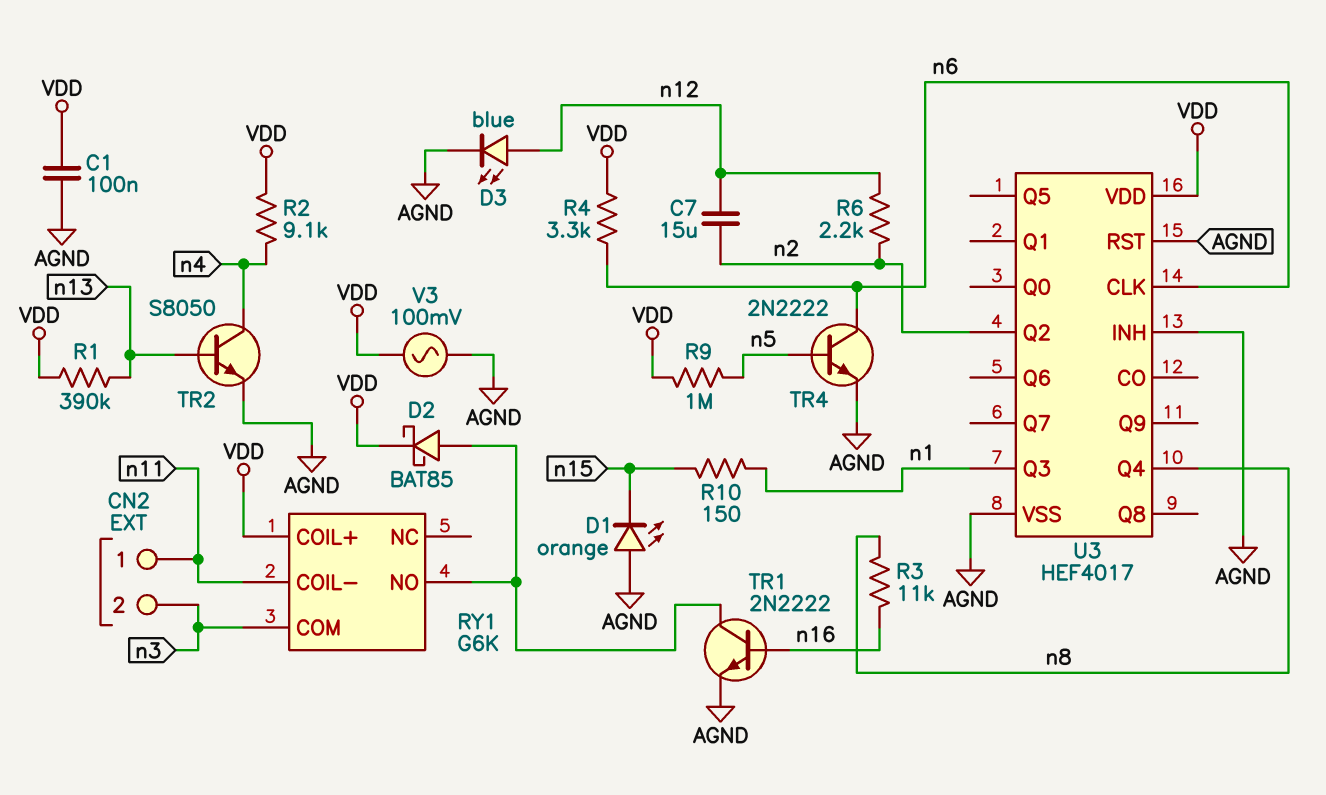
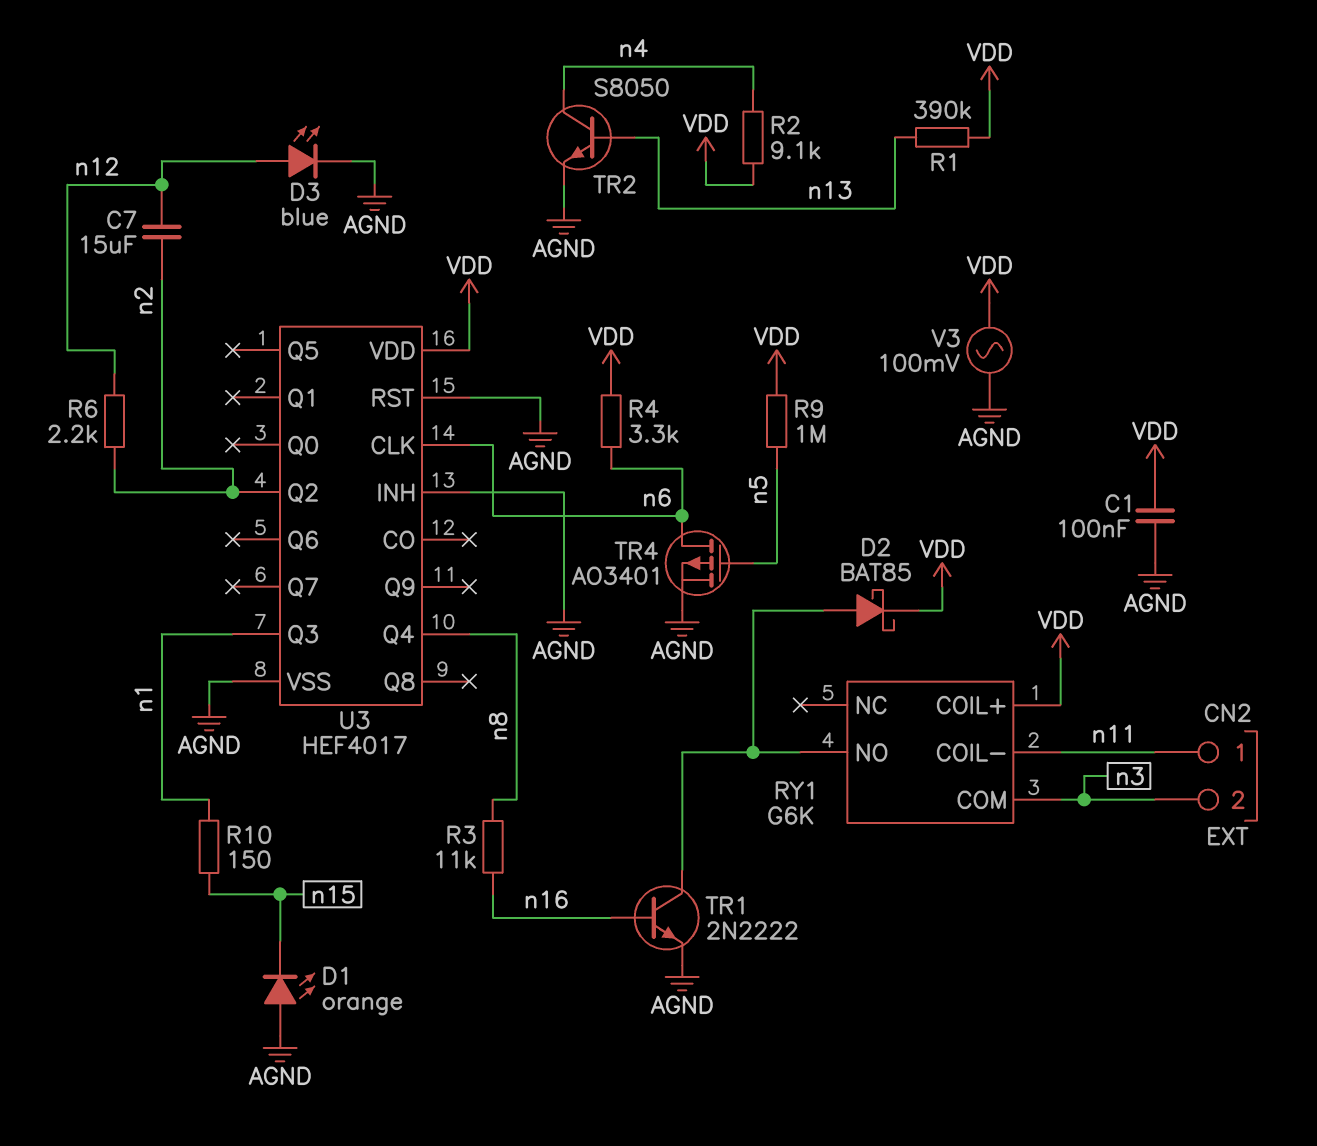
TR4: NPN 2N2222 (B n5, C n6, E AGND) -> PMOS AO3401 (G n5, D n6, S AGND)

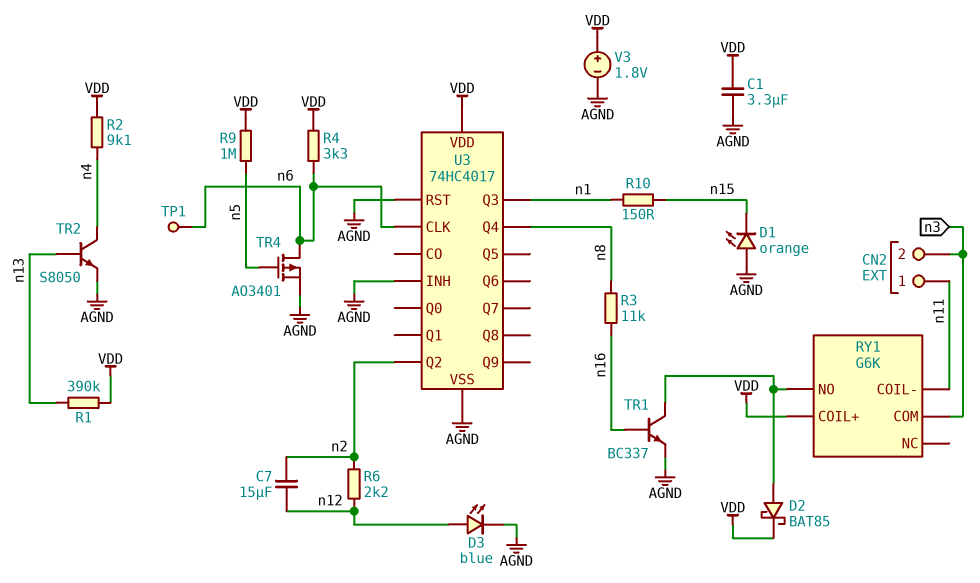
C1: 100nF (AGND, VDD) -> 3.3uF (AGND, VDD)
TP1: none -> test point (n6)
TR1: NPN 2N2222 (B n16, C RY1/NO, E AGND) -> NPN BC337 (B n16, C RY1/NO, E AGND)
U3: HEF4017 -> 74HC4017
V3: AC 100mV (AGND, VDD) -> 1.8V (plus VDD, minus AGND)

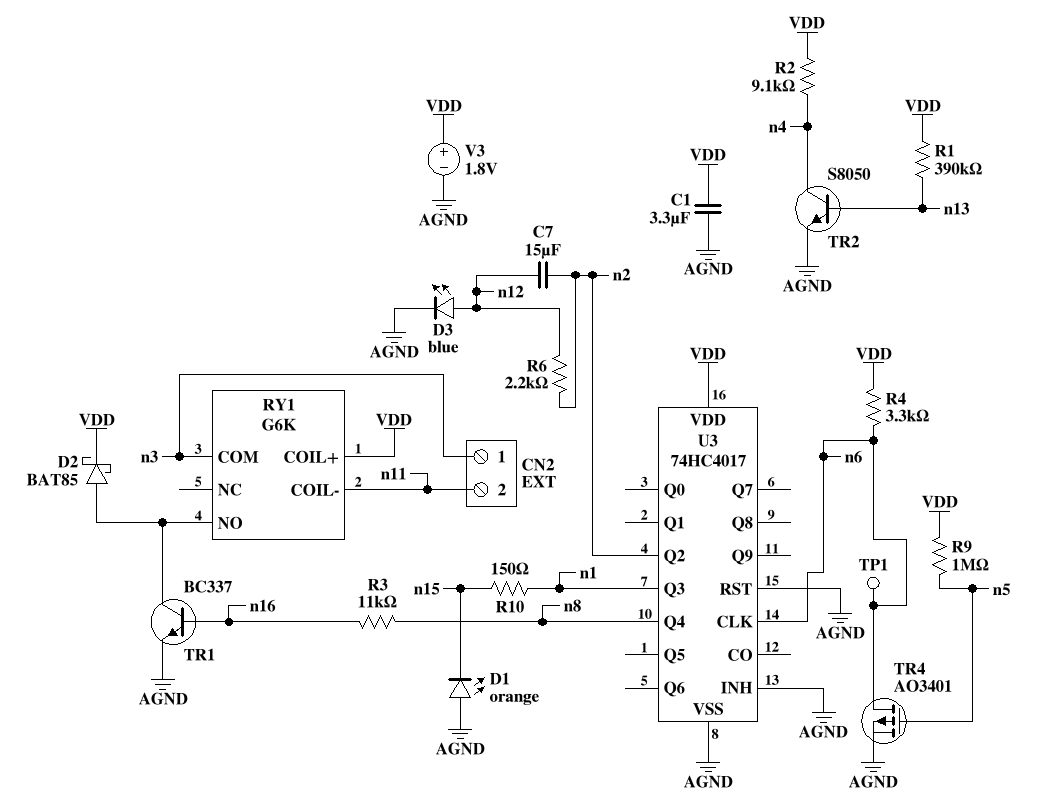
CN2 pin 1: n11 -> n3
CN2 pin 2: n3 -> n11

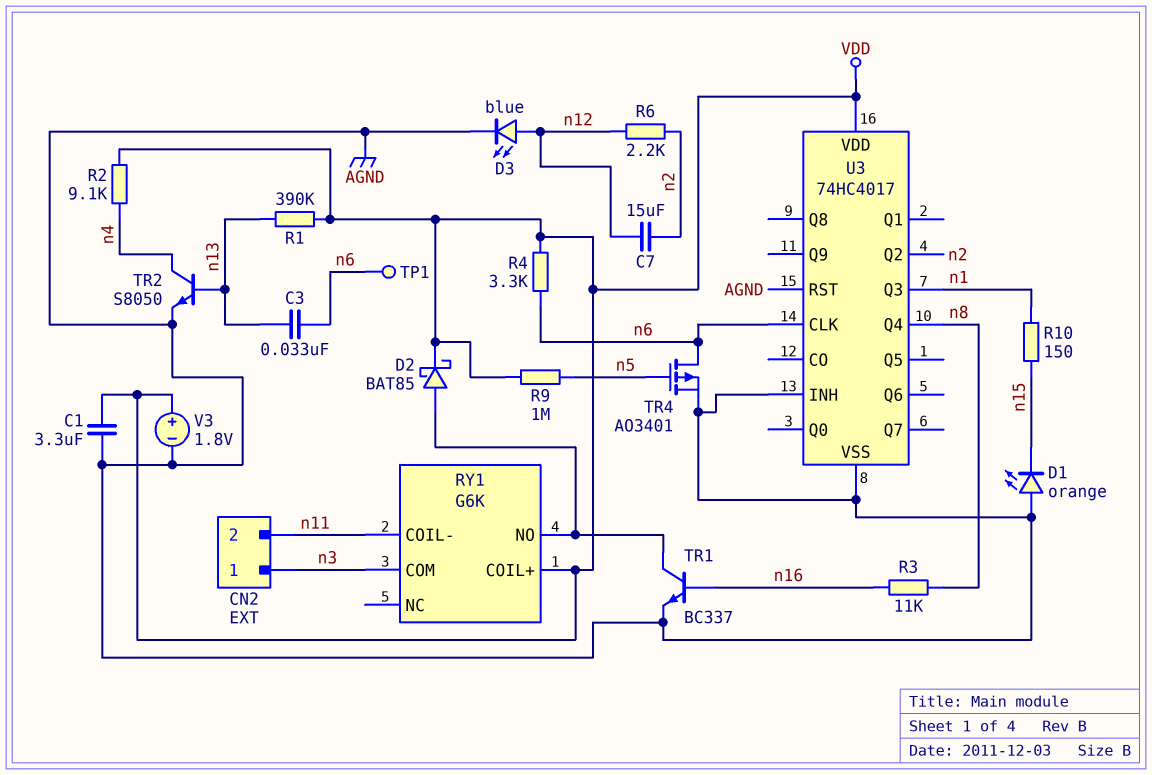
C3: none -> 33nF (n6, n13)

